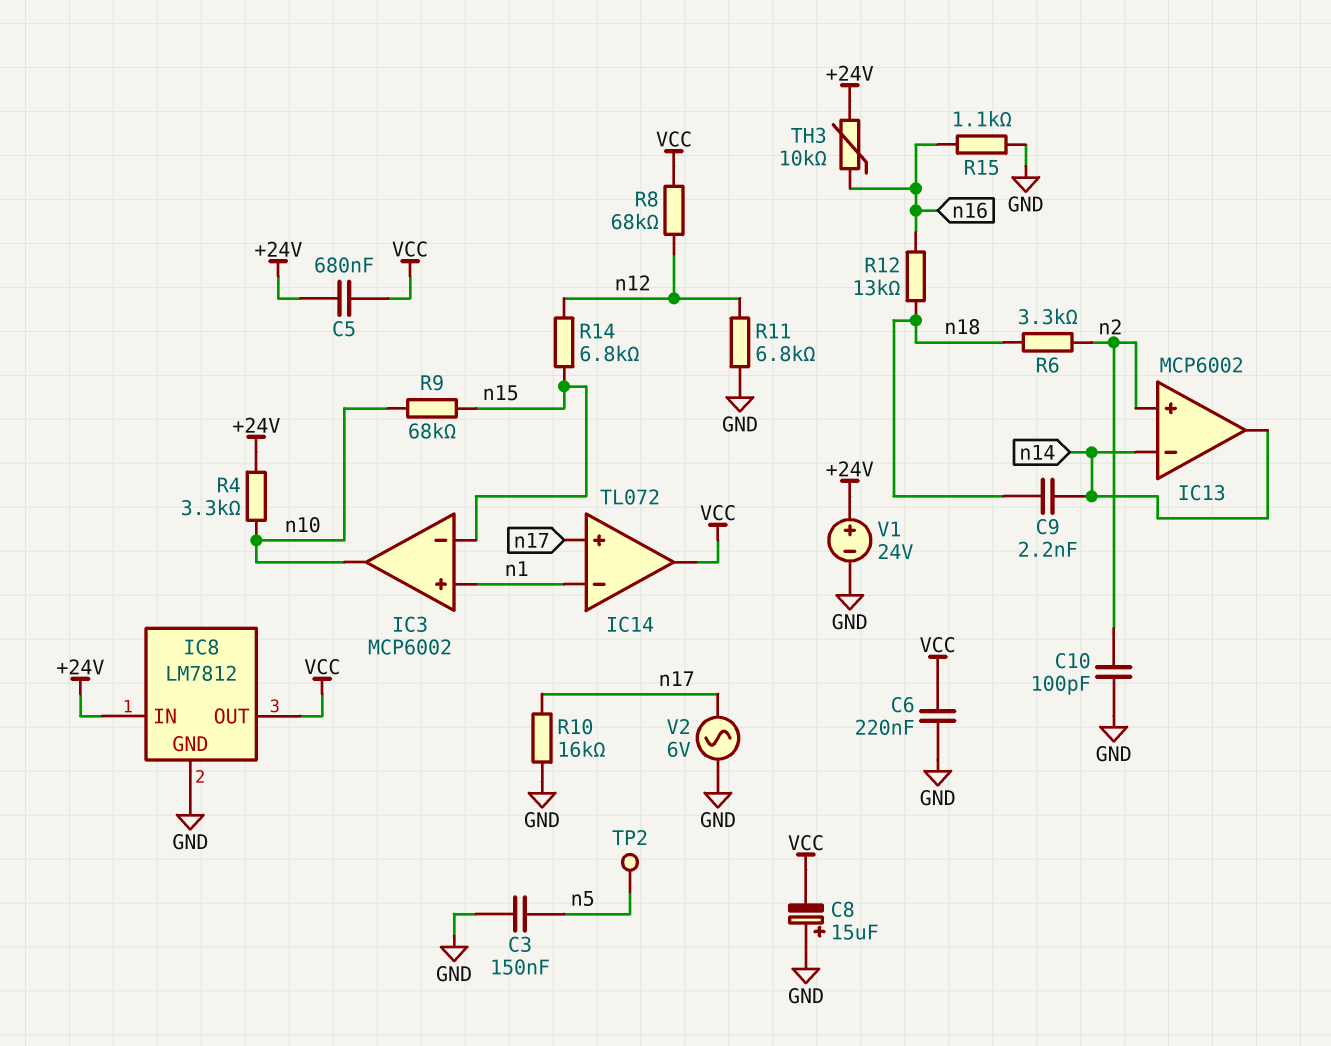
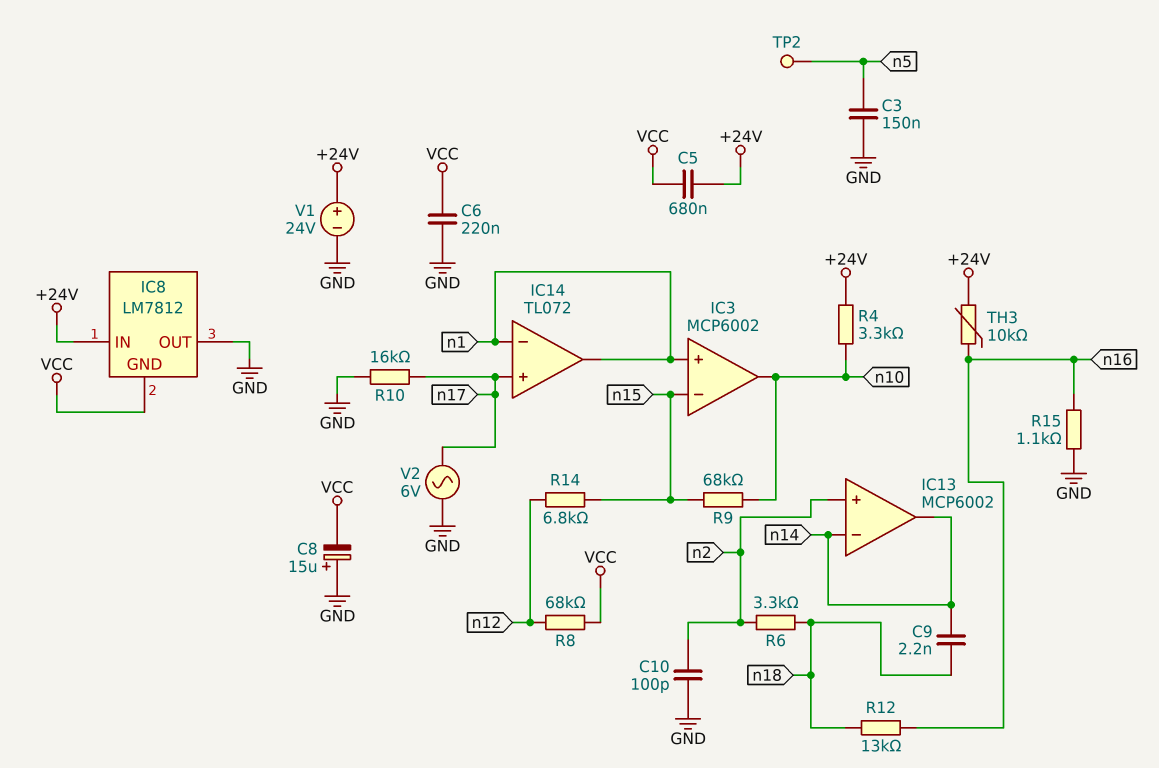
IC8 pin GND: GND -> VCC
IC8 pin OUT: VCC -> GND
IC14 pin out: VCC -> n1
R11: 6.8k (GND, n12) -> none

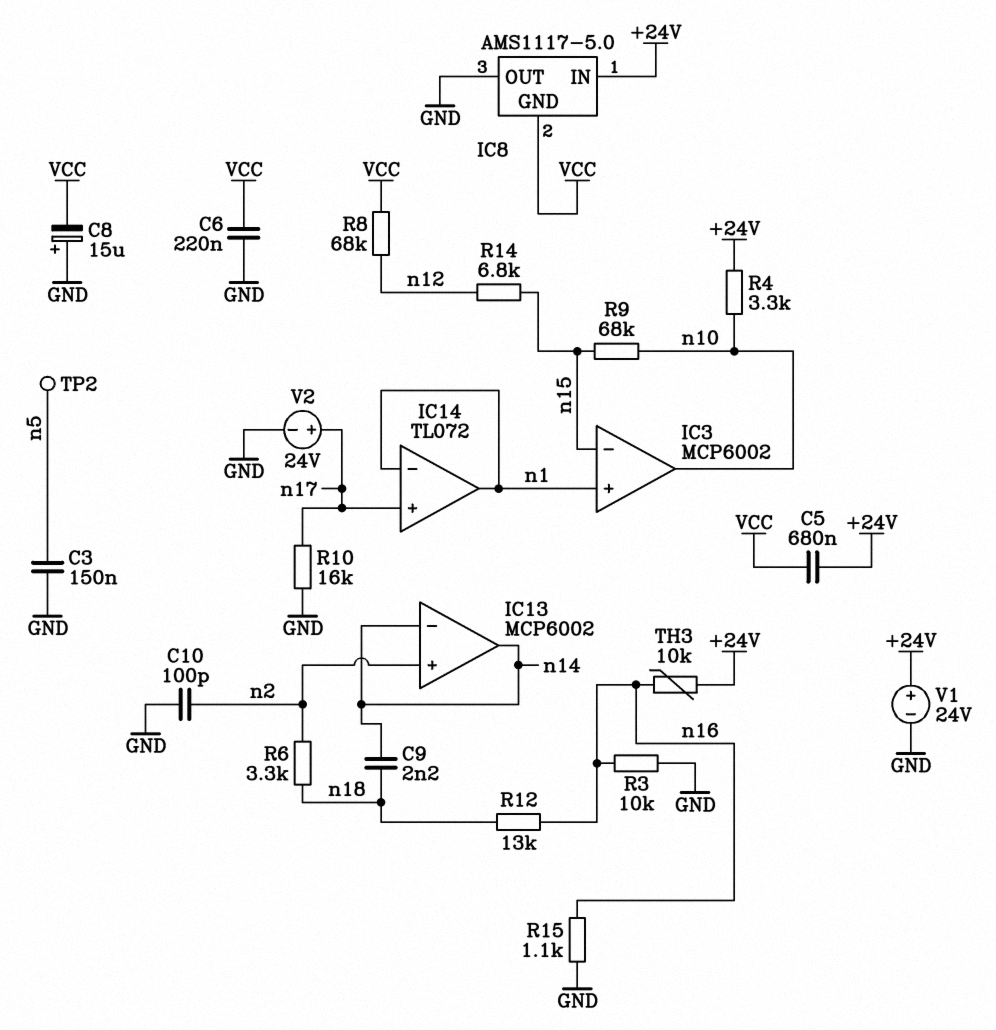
IC8: LM7812 -> AMS1117-5.0
R3: none -> 10k (GND, n16)
V2: AC 6V (GND, n17) -> 24V (plus n17, minus GND)

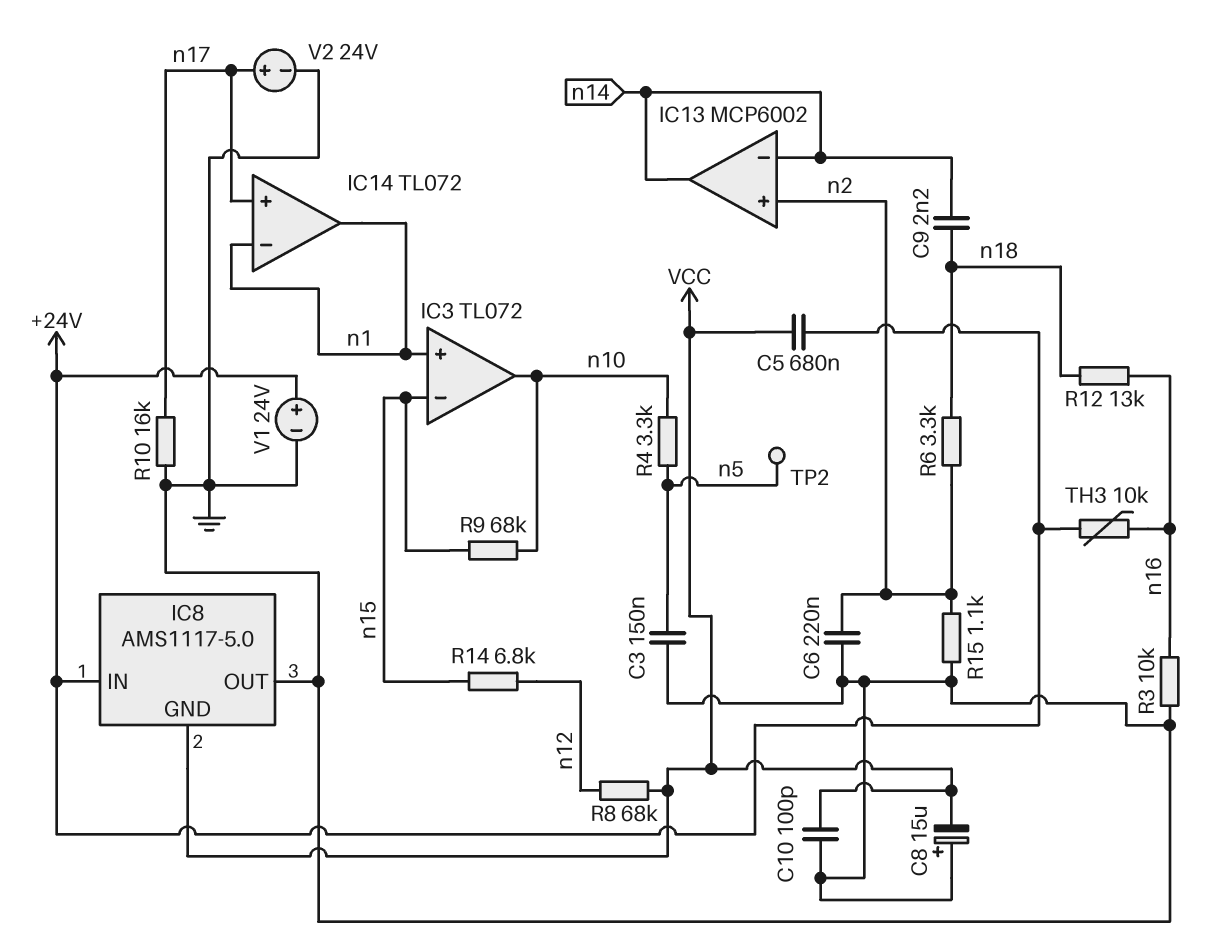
C6: 220nF (GND, VCC) -> 220nF (GND, n2)
C10: 100pF (GND, n2) -> 100pF (GND, VCC)
IC3: MCP6002 -> TL072
R4: 3.3k (+24V, n10) -> 3.3k (n5, n10)
R15: 1.1k (GND, n16) -> 1.1k (GND, n2)

